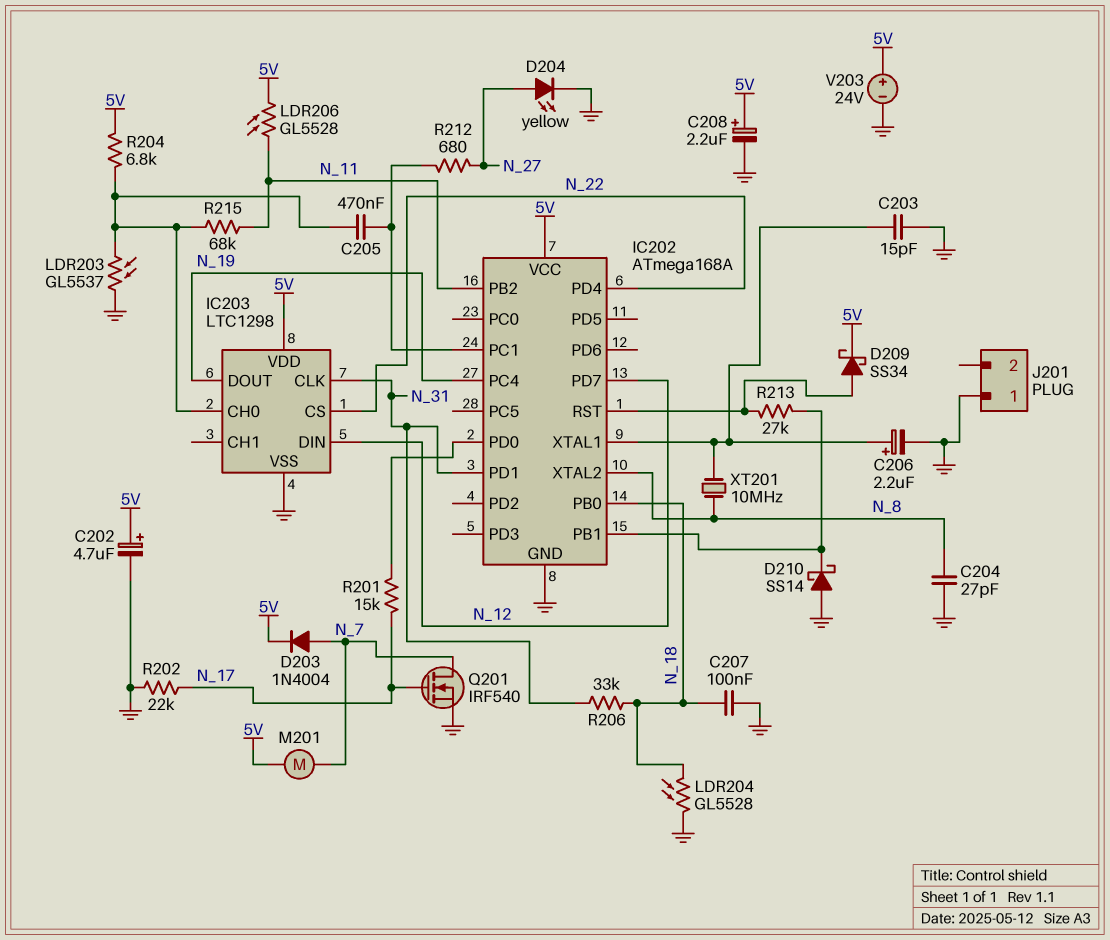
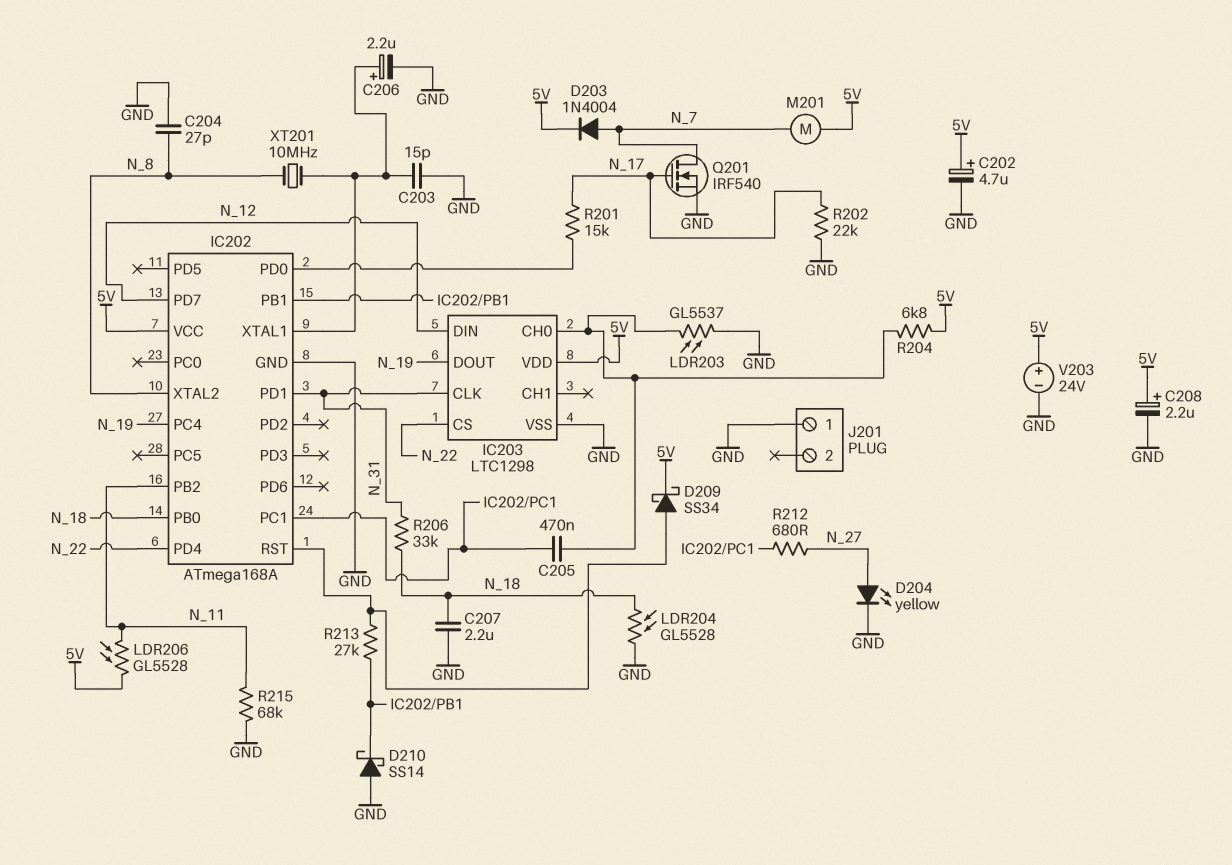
C207: 100nF (GND, N_18) -> 2.2uF (GND, N_18)
R215: 68k (IC203/CH0, N_11) -> 68k (GND, N_11)

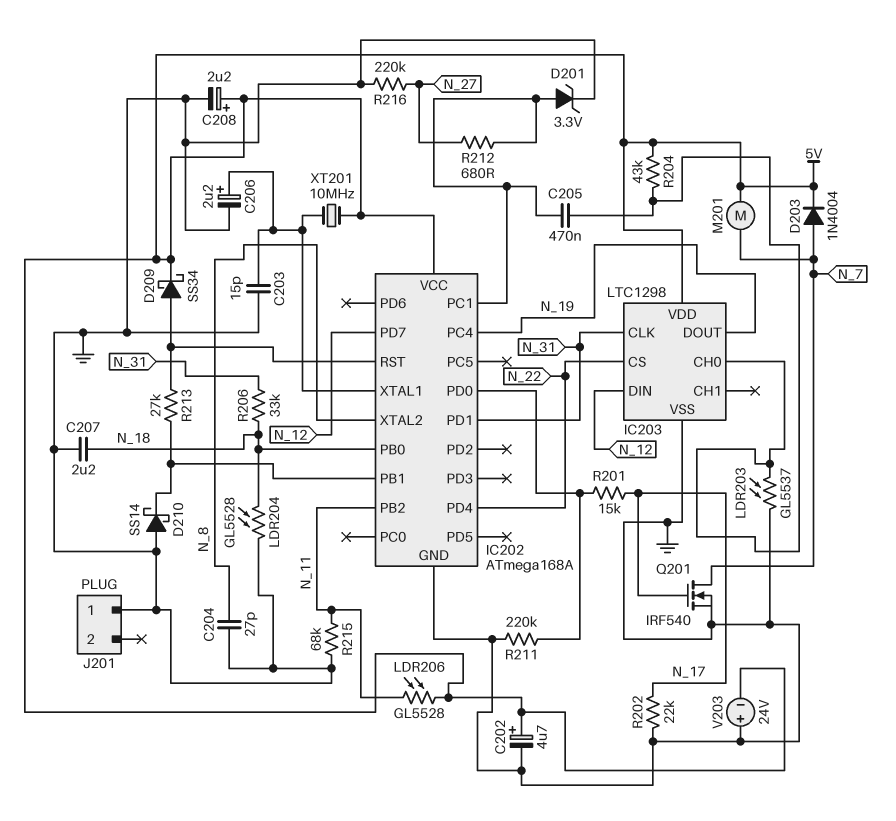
D201: none -> zener 3.3V (A IC202/PC1, K GND)
D204: LED yellow (A N_27, K GND) -> none
R204: 6.8k (5V, IC203/CH0) -> 43k (5V, IC203/CH0)
R211: none -> 220k (GND, IC202/PD0)
R216: none -> 220k (GND, N_27)
V203: 24V (plus 5V, minus GND) -> 24V (plus GND, minus 5V)
XT201: 10MHz (IC202/XTAL1, N_8) -> 10MHz (5V, IC202/XTAL1)

